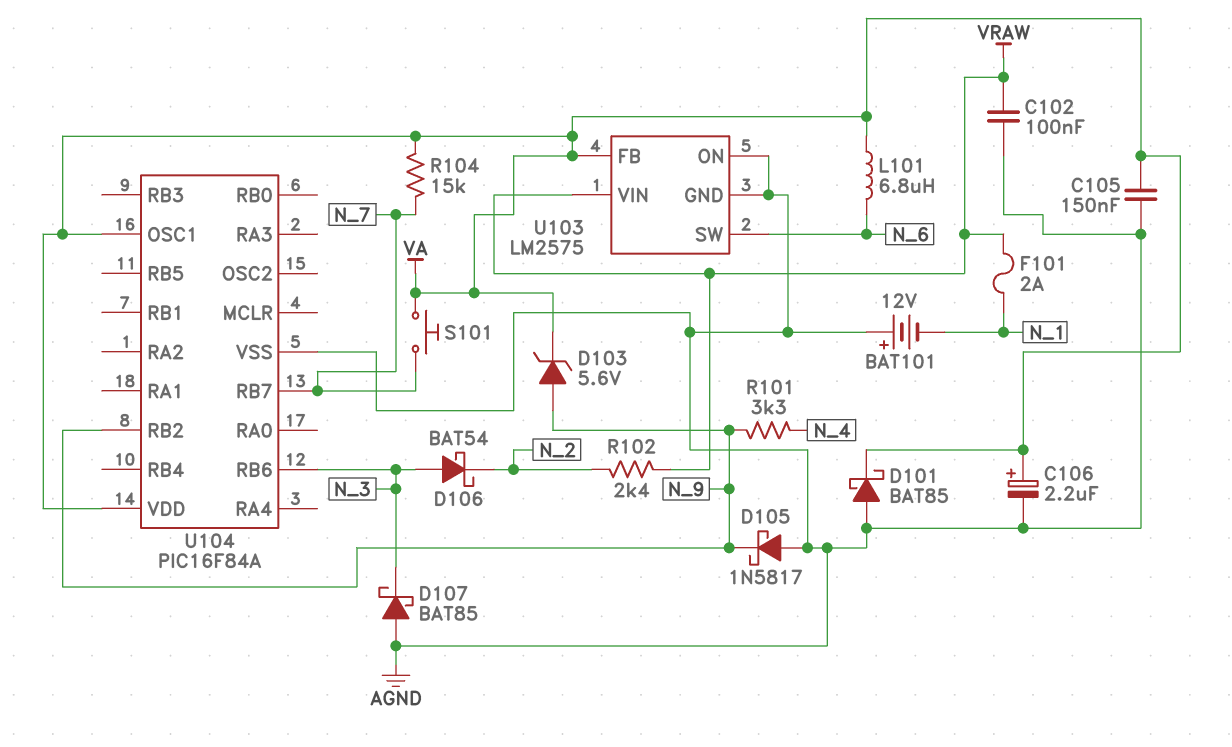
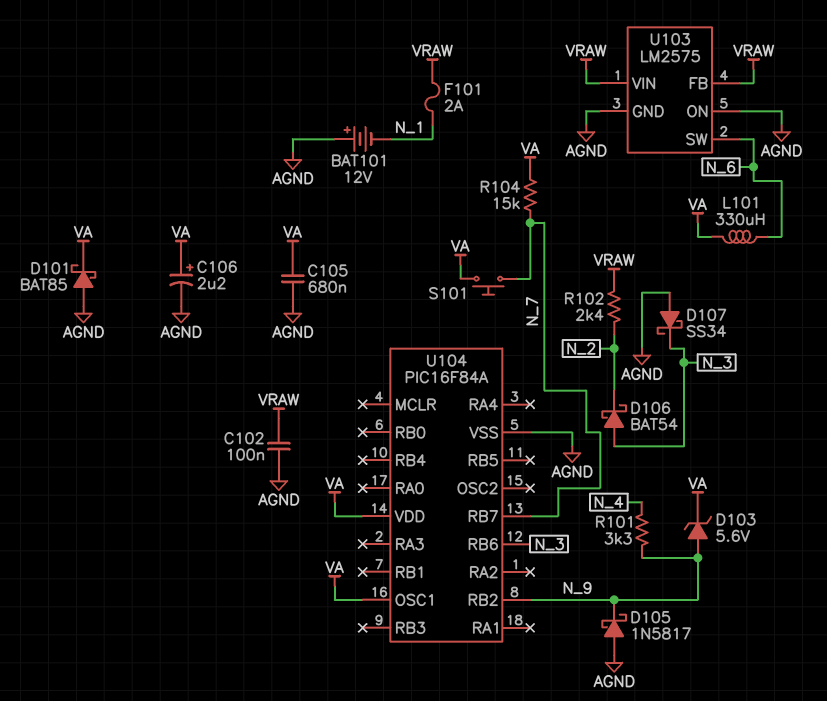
C105: 150nF (AGND, VA) -> 680nF (AGND, VA)
D107: schottky BAT85 (A AGND, K N_3) -> schottky SS34 (A AGND, K N_3)
L101: 6.8uH (N_6, VA) -> 330uH (N_6, VA)
U103 pin FB: VA -> VRAW

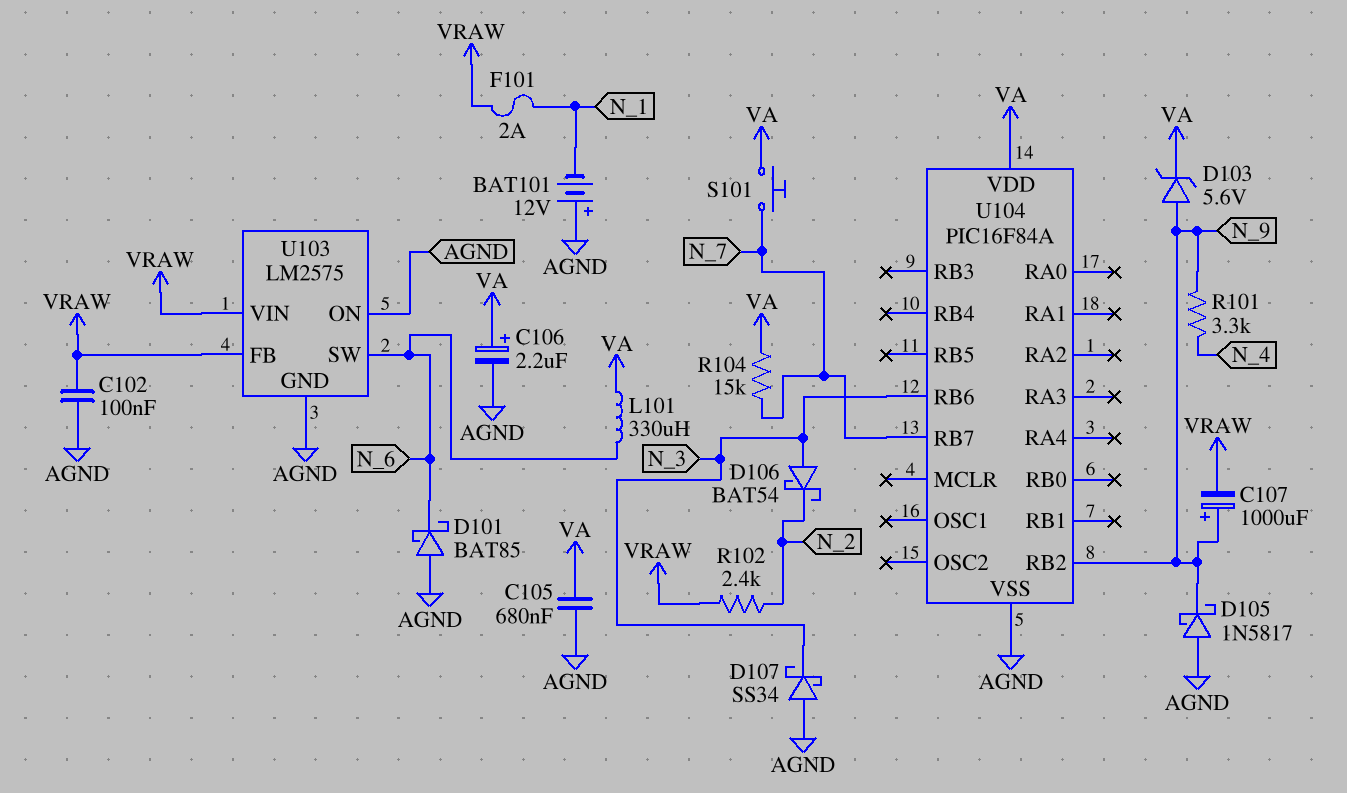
C107: none -> 1000uF (plus N_9, minus VRAW)
D101: schottky BAT85 (A AGND, K VA) -> schottky BAT85 (A AGND, K N_6)
U104 pin OSC1: VA -> none

